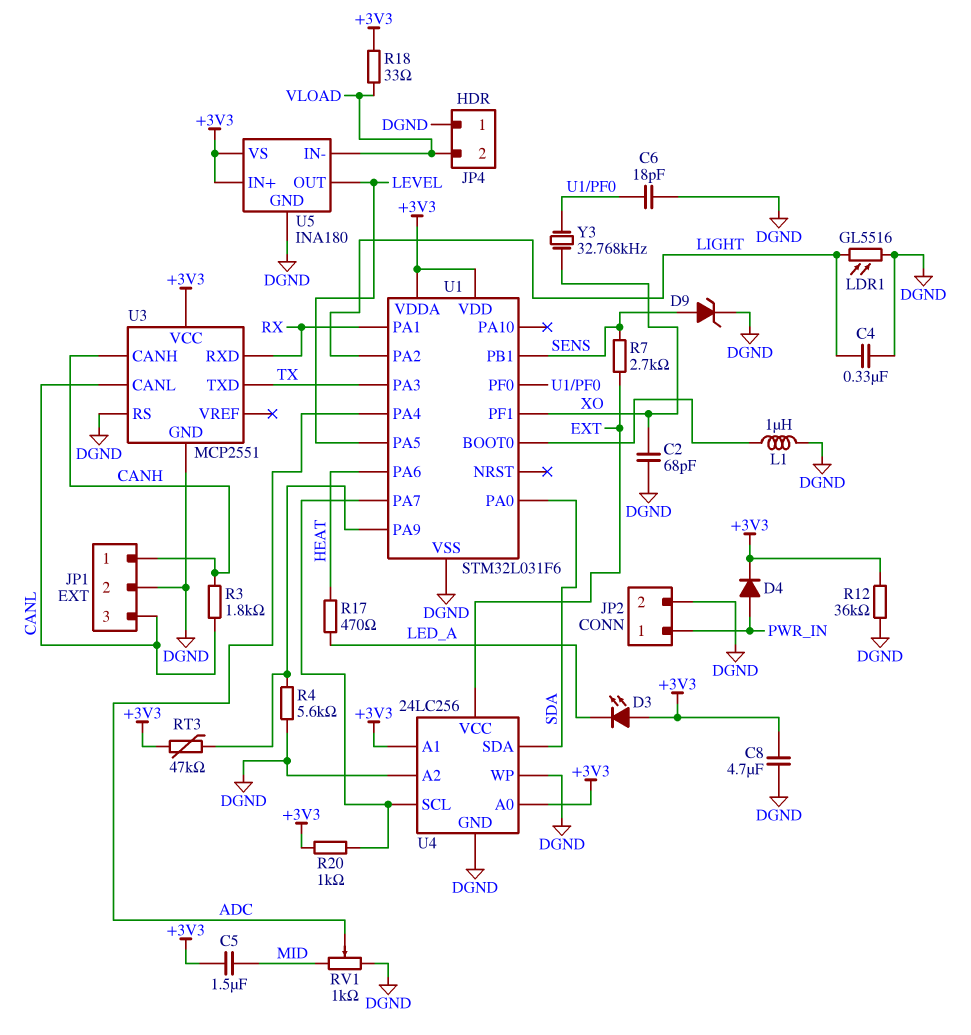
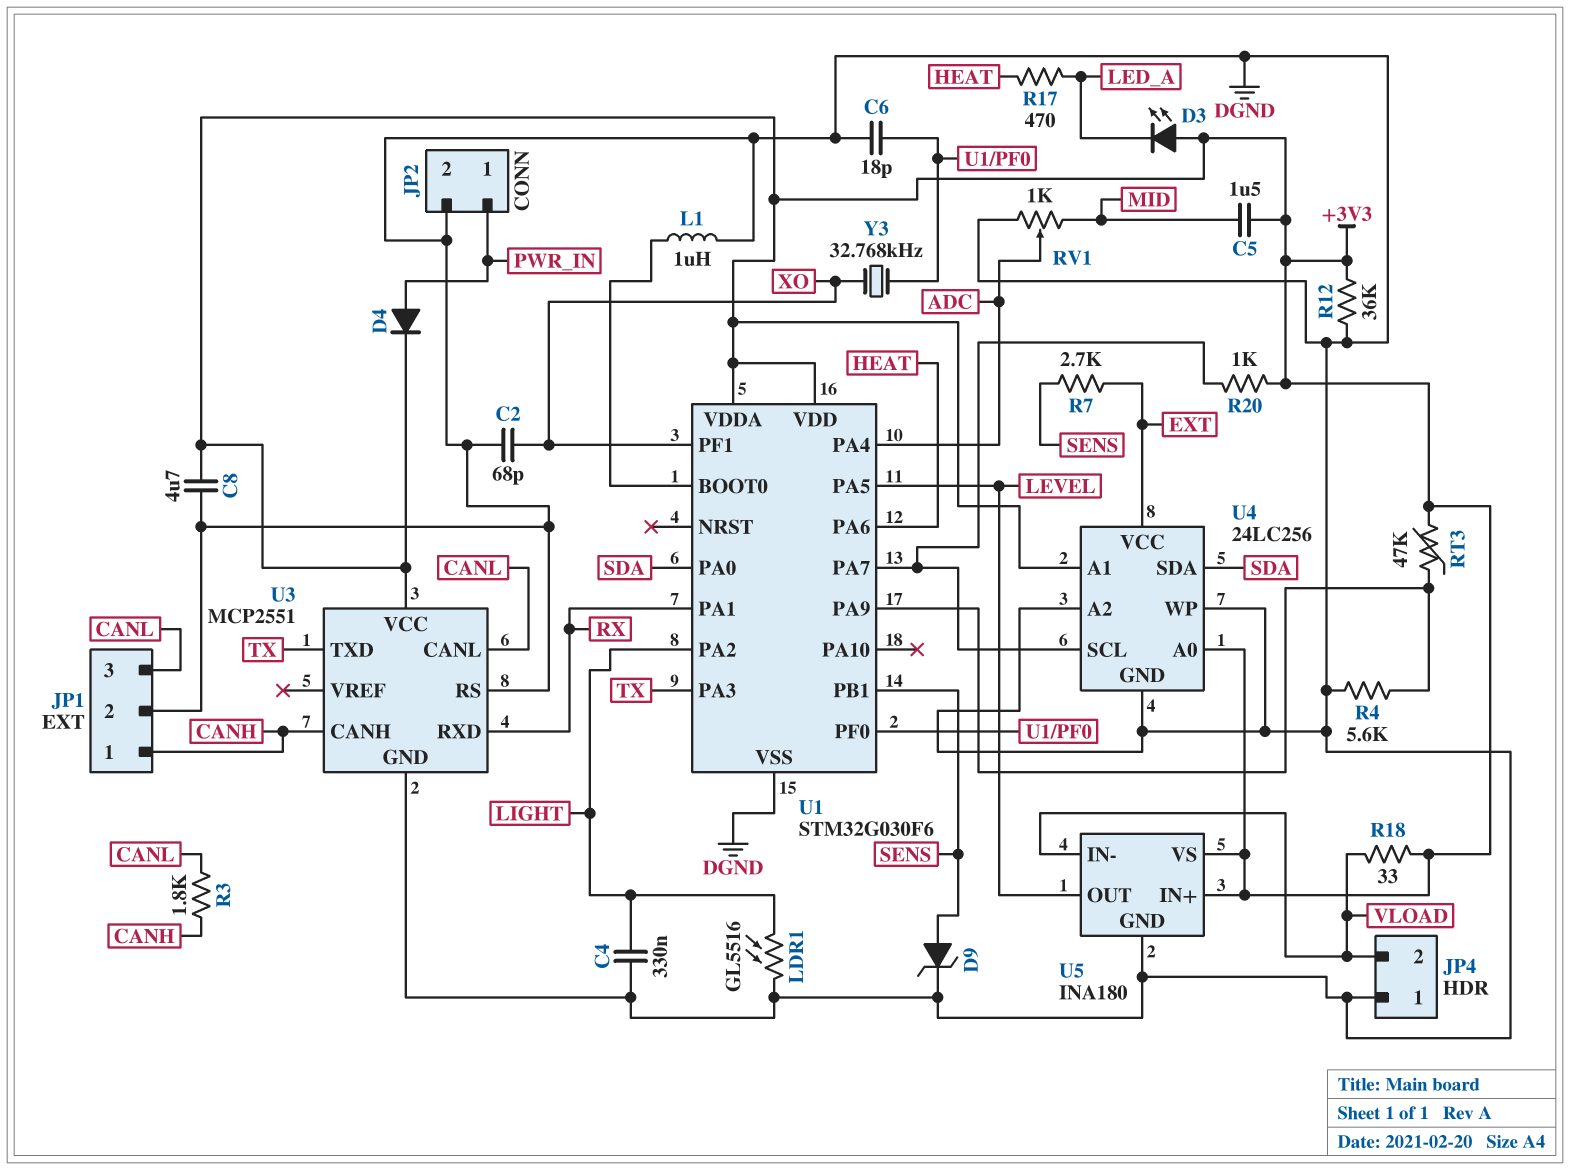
U1: STM32L031F6 -> STM32G030F6

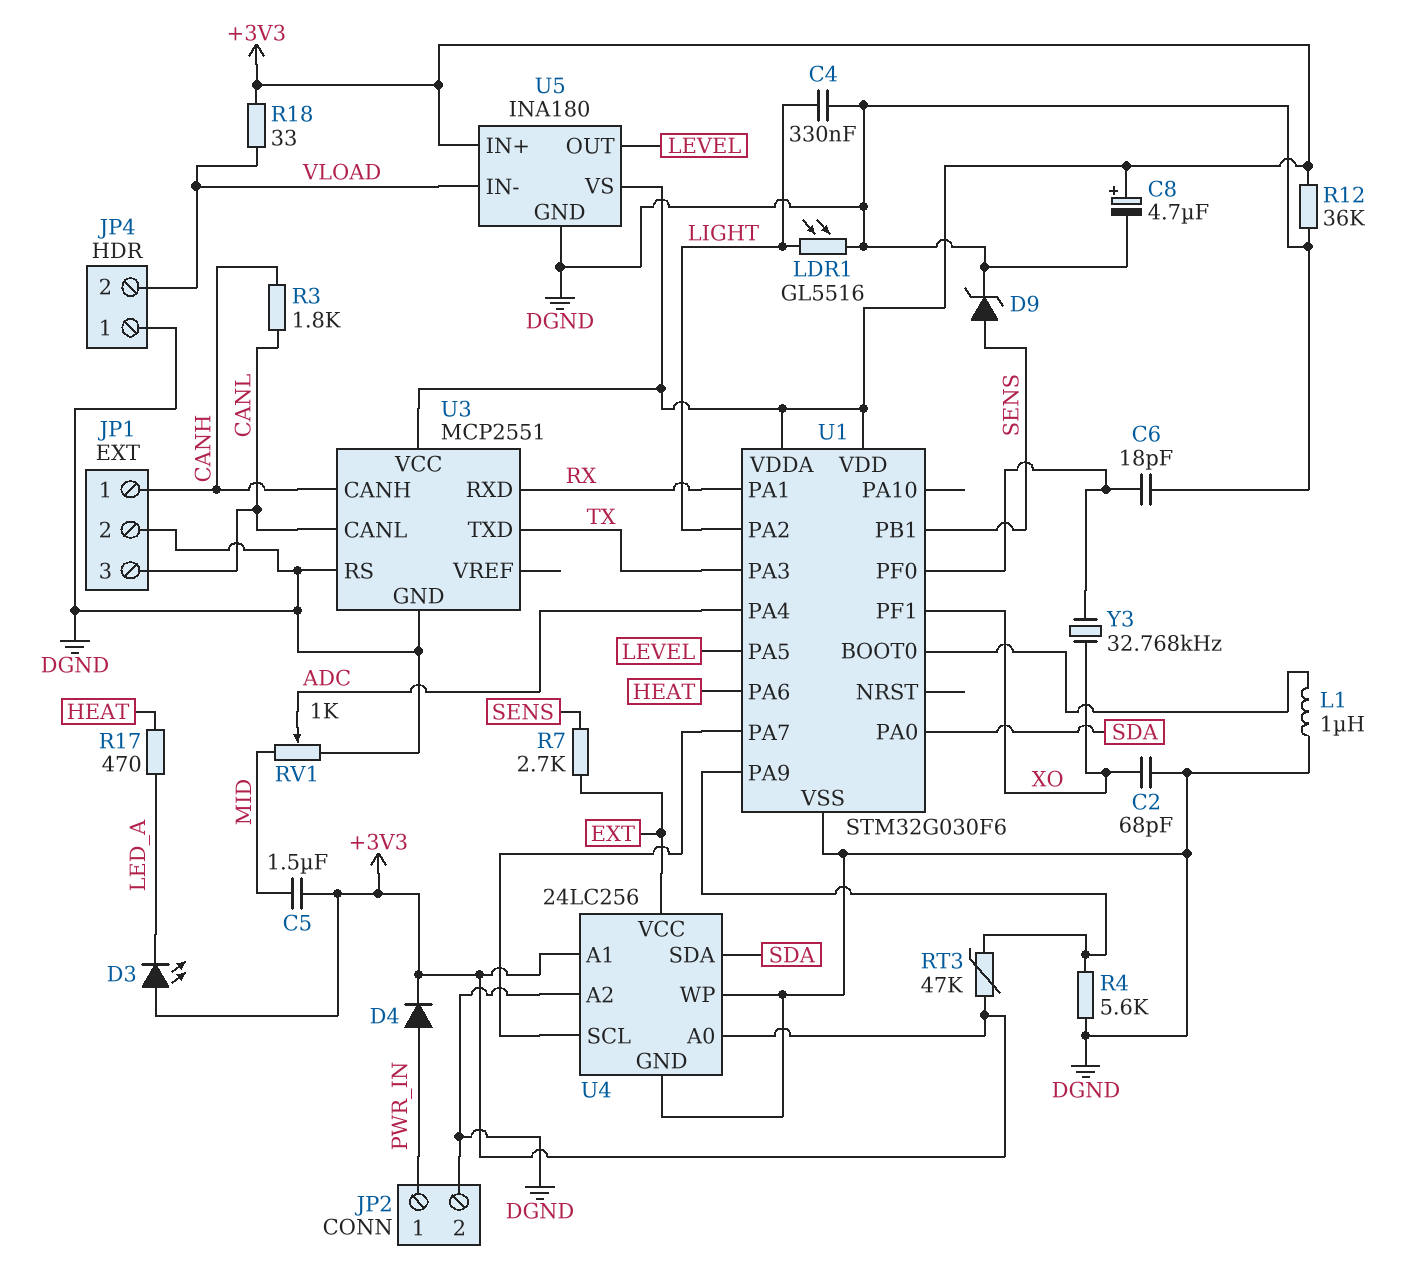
C8: 4.7uF (+3V3, DGND) -> 4.7uF (plus +3V3, minus DGND)
R20: 1k (+3V3, U1/PA7) -> none

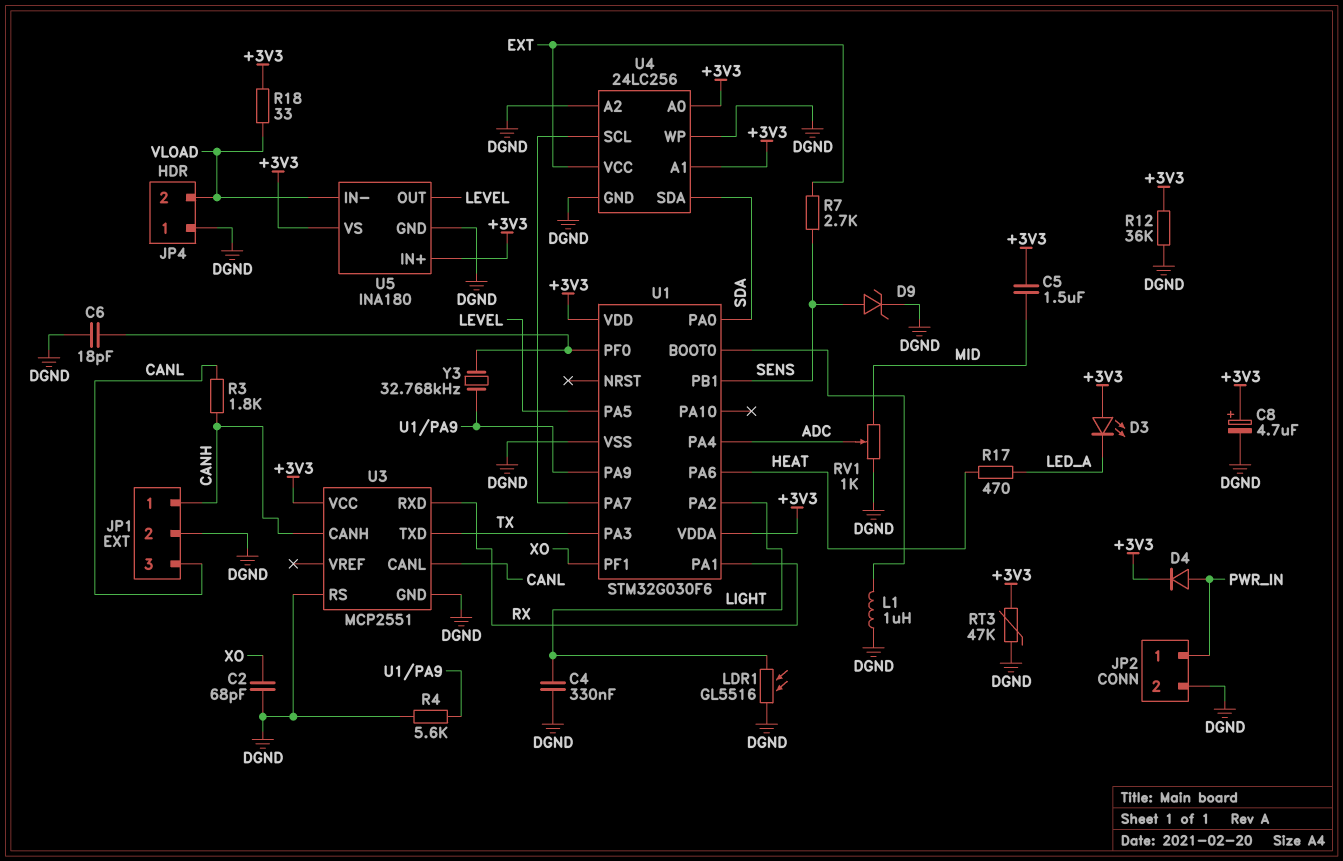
RT3: 47k (+3V3, U1/PA9) -> 47k (+3V3, DGND)
Y3: 32.768kHz (U1/PF0, XO) -> 32.768kHz (U1/PA9, U1/PF0)

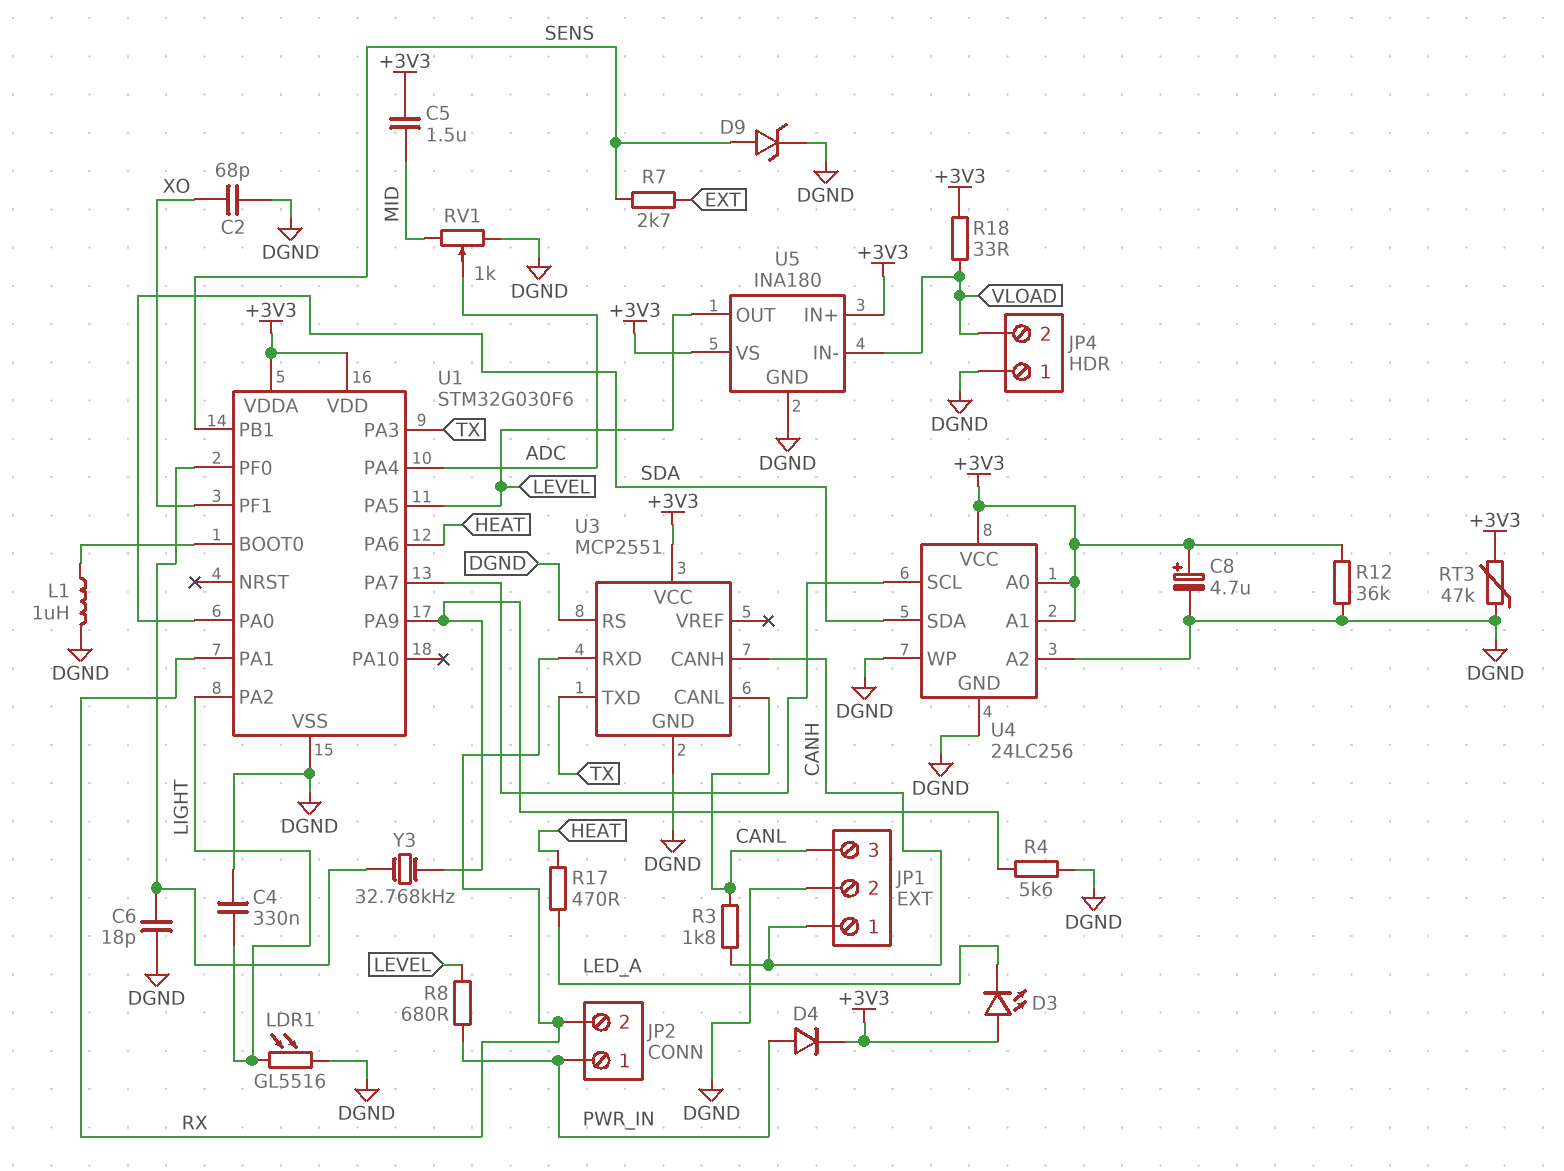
JP2 pin 2: DGND -> RX
R8: none -> 680 (LEVEL, PWR_IN)
U4 pin VCC: EXT -> +3V3

